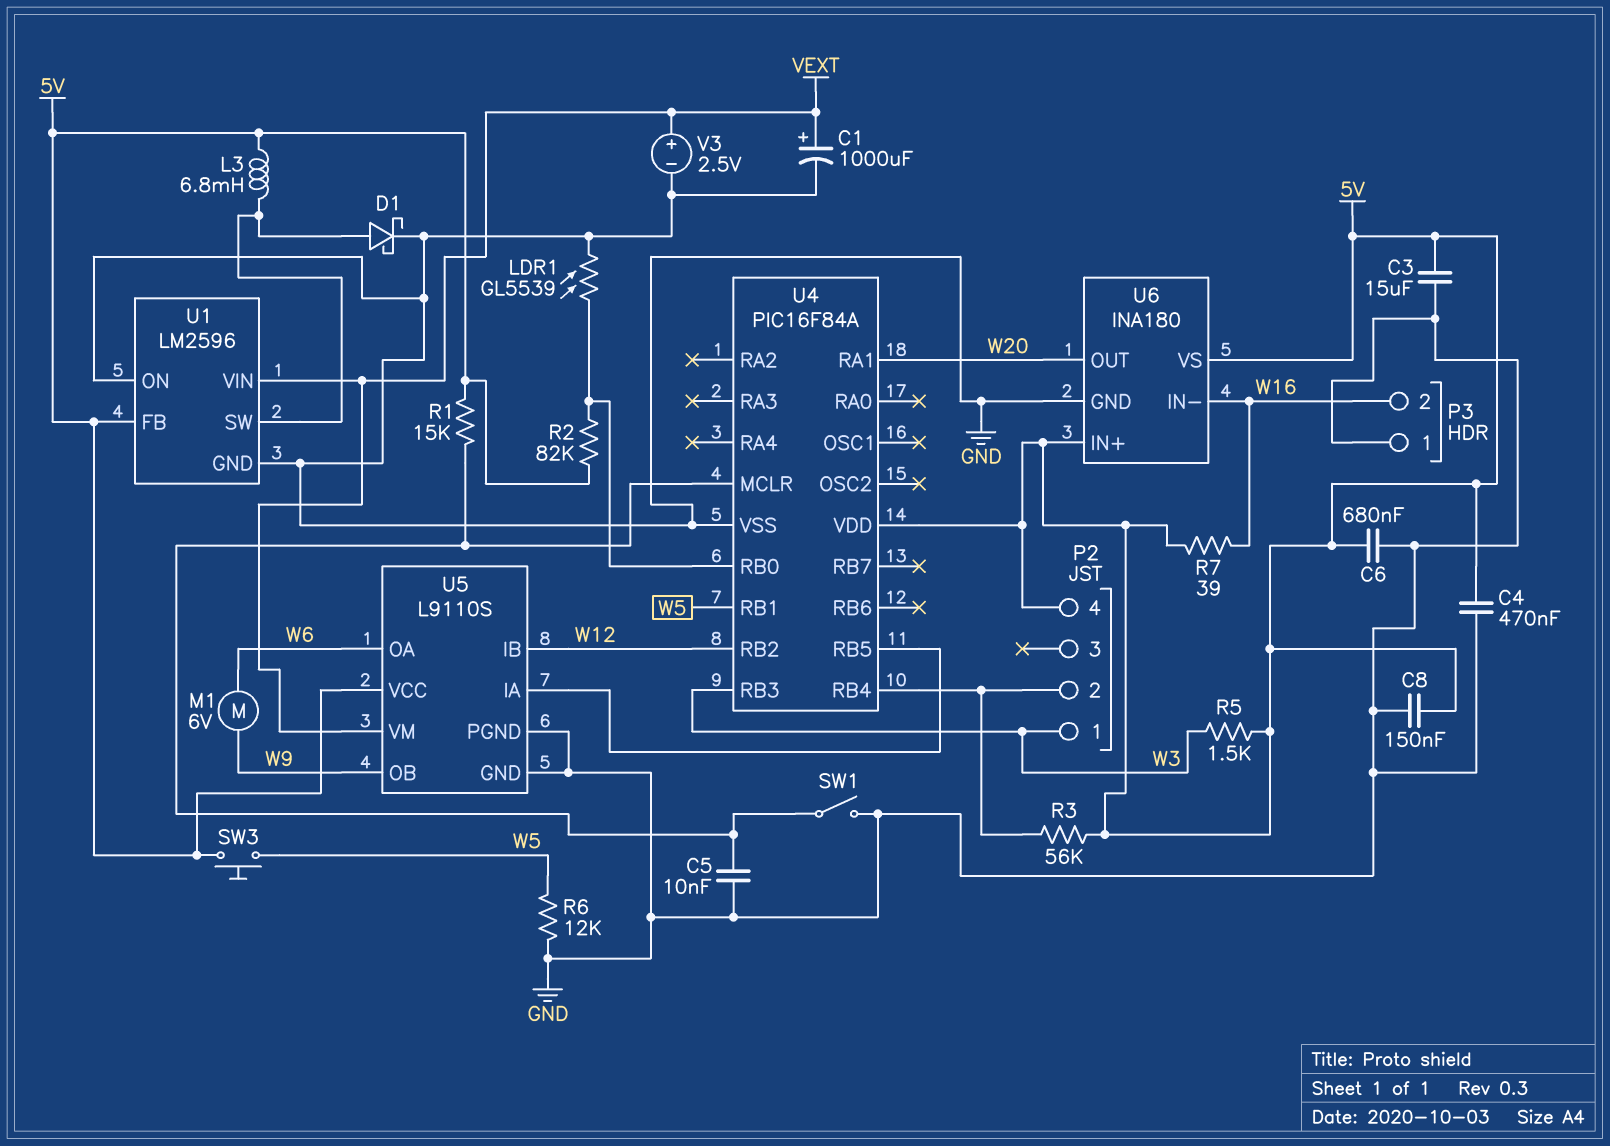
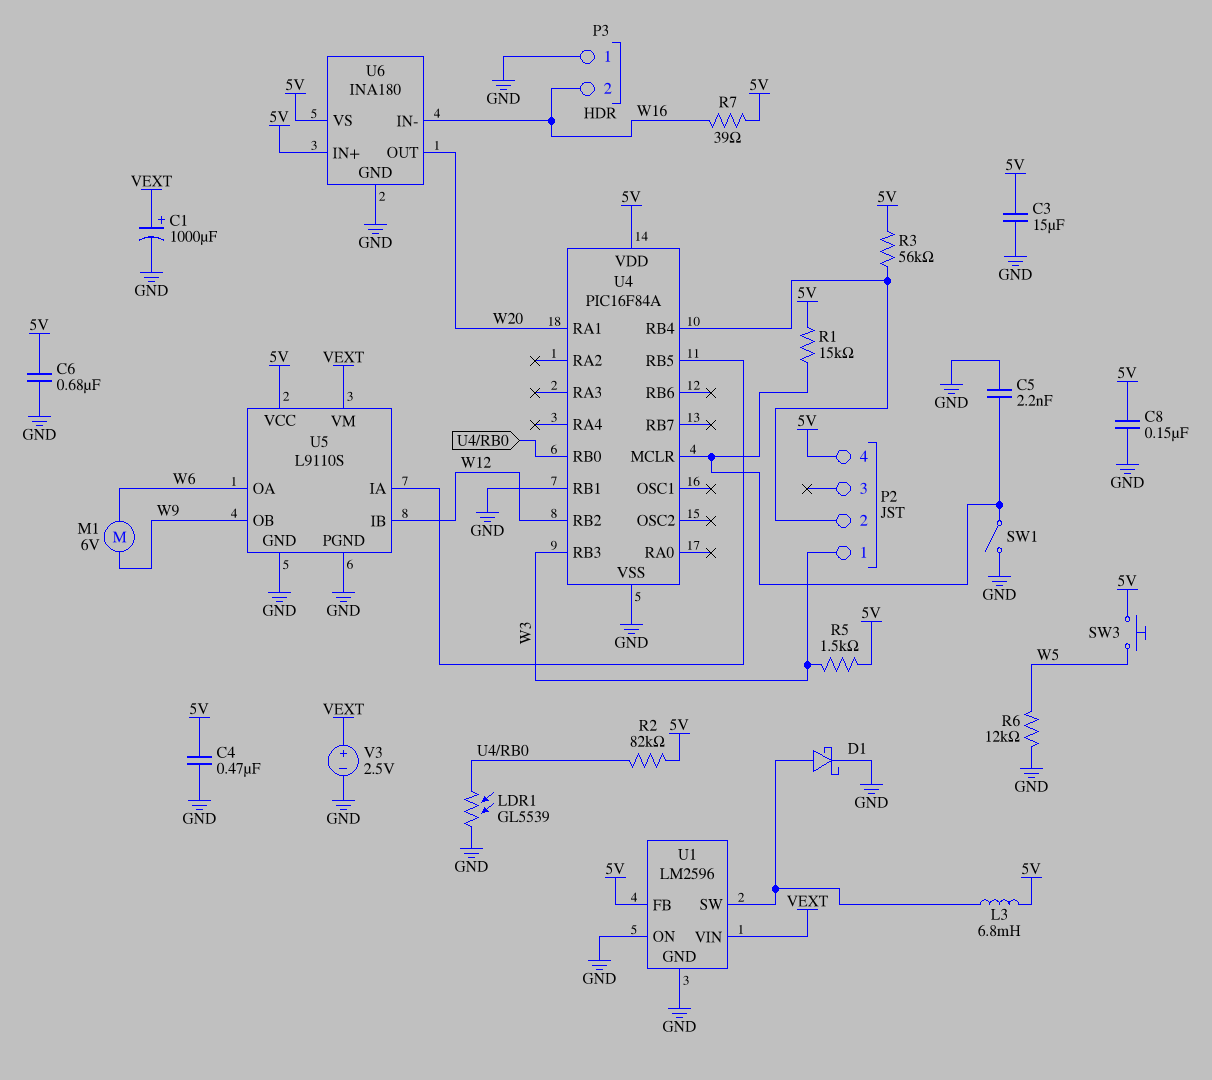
C5: 10nF (GND, U4/MCLR) -> 2.2nF (GND, U4/MCLR)
U4 pin RB1: W5 -> GND

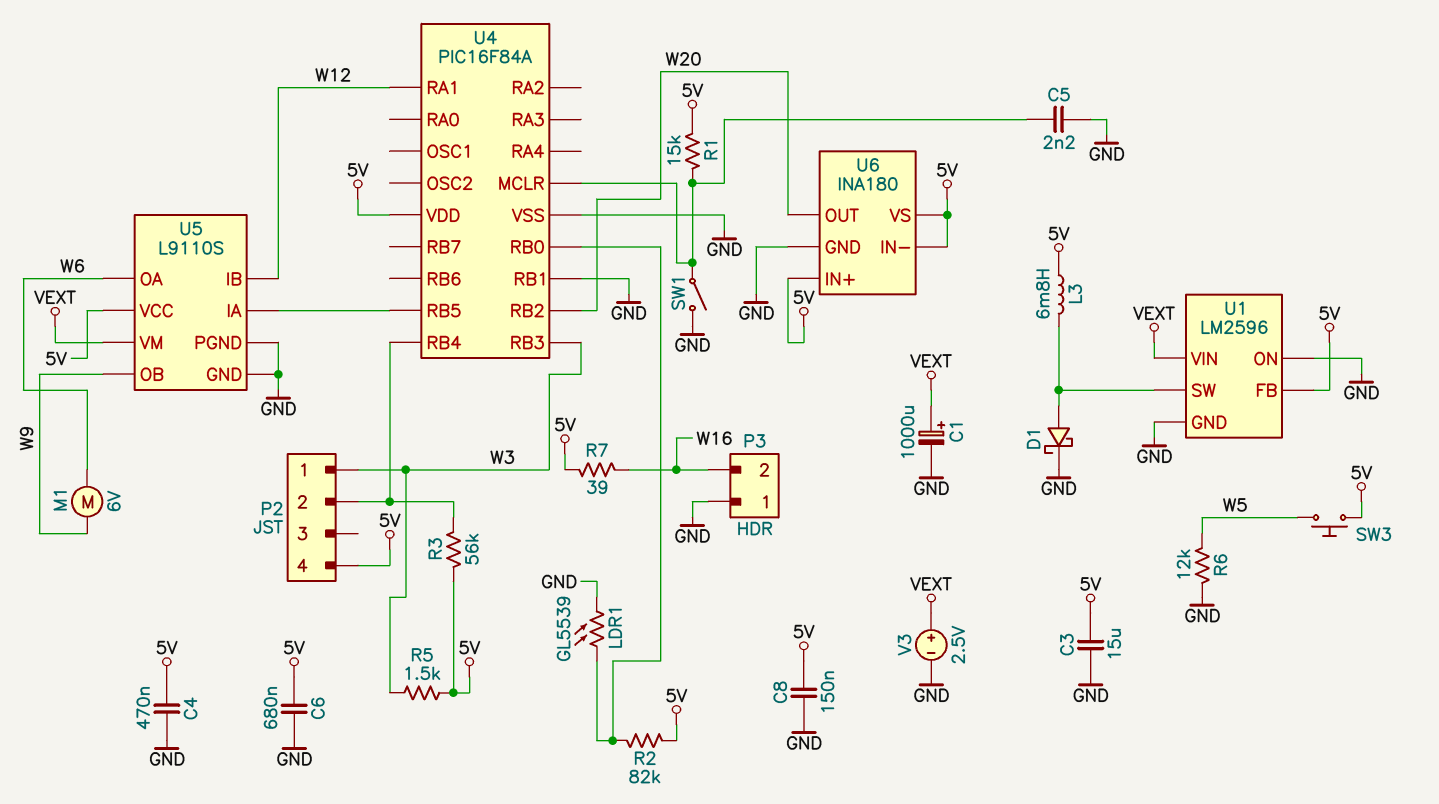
U4 pin RA1: W20 -> W12
U4 pin RB2: W12 -> W20
U6 pin IN-: W16 -> 5V

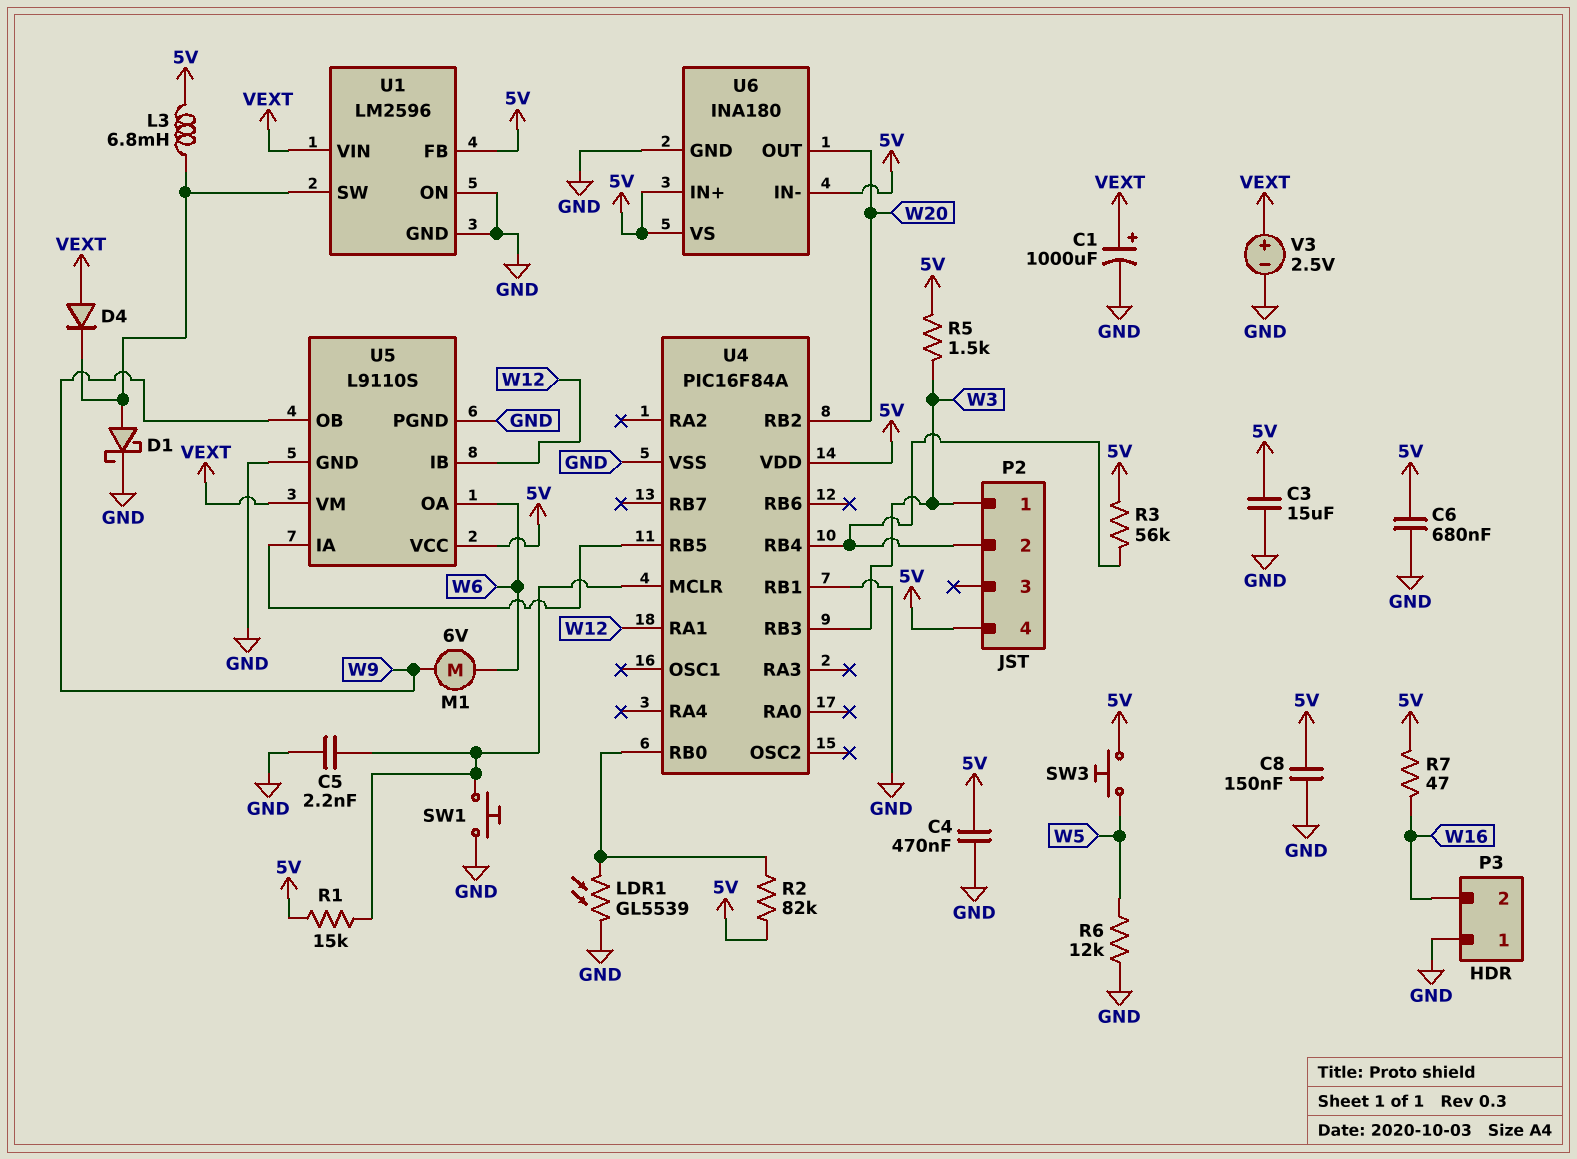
D4: none -> diode (A VEXT, K U1/SW)
R7: 39 (5V, W16) -> 47 (5V, W16)
SW1: switch (GND, U4/MCLR) -> button (GND, U4/MCLR)

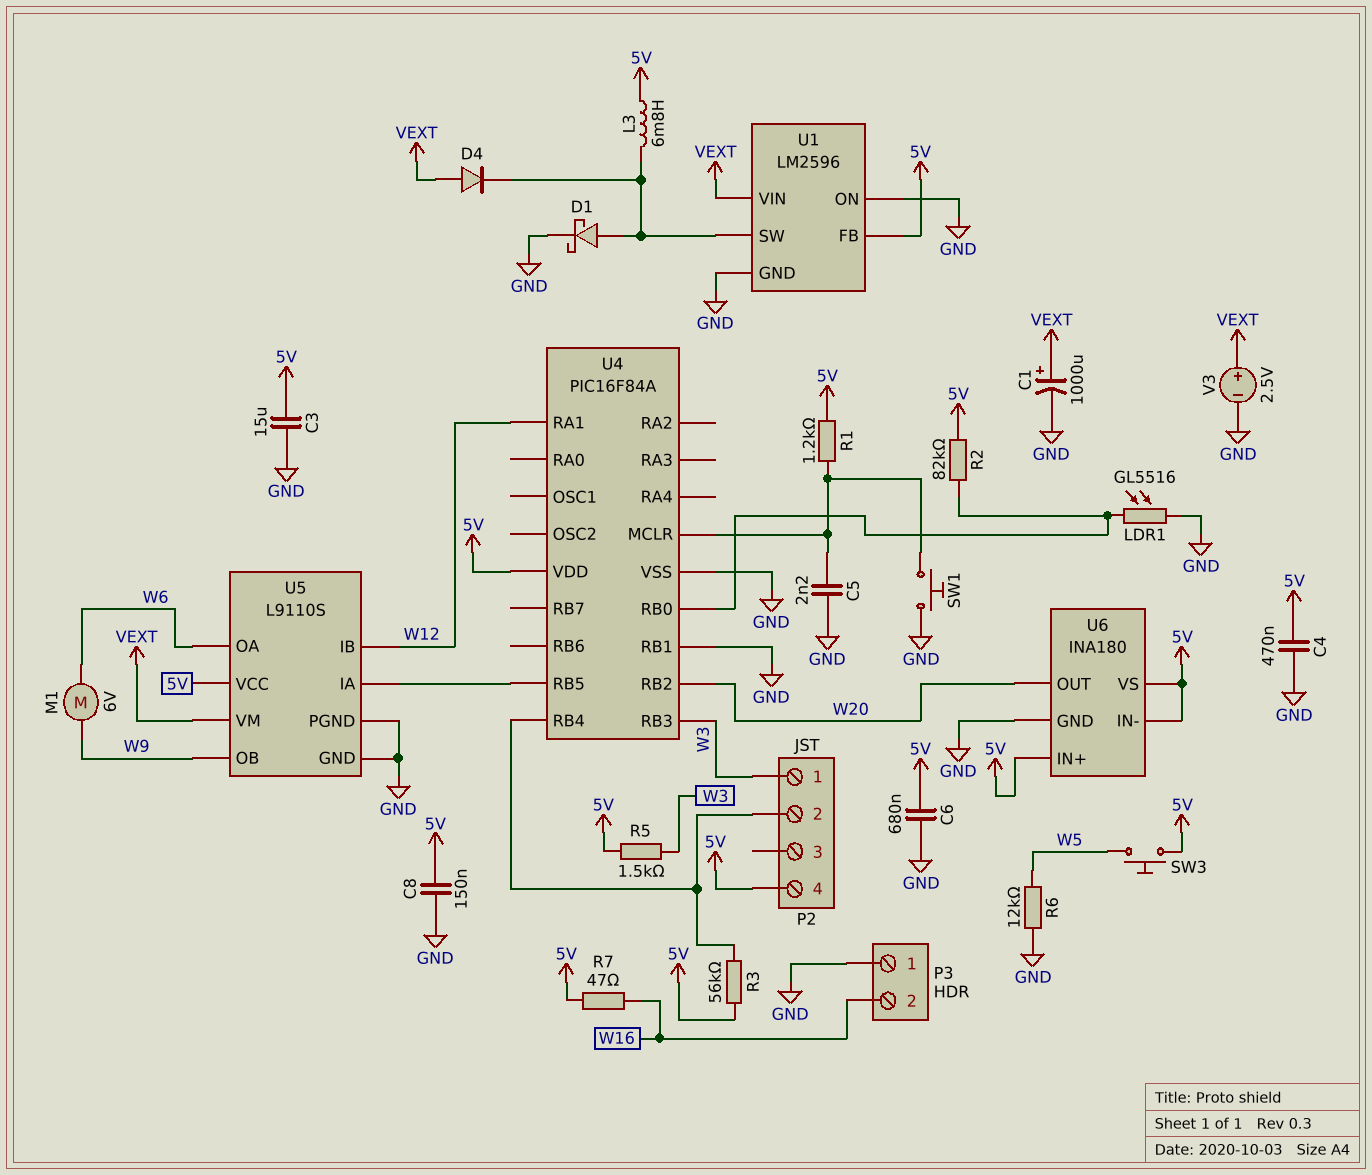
LDR1: GL5539 (GND, U4/RB0) -> GL5516 (GND, U4/RB0)
R1: 15k (5V, U4/MCLR) -> 1.2k (5V, U4/MCLR)

